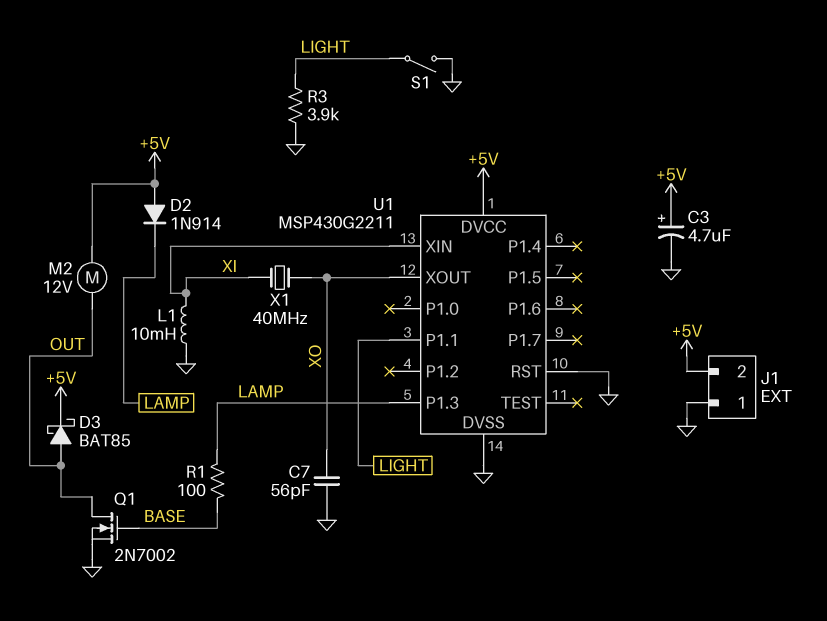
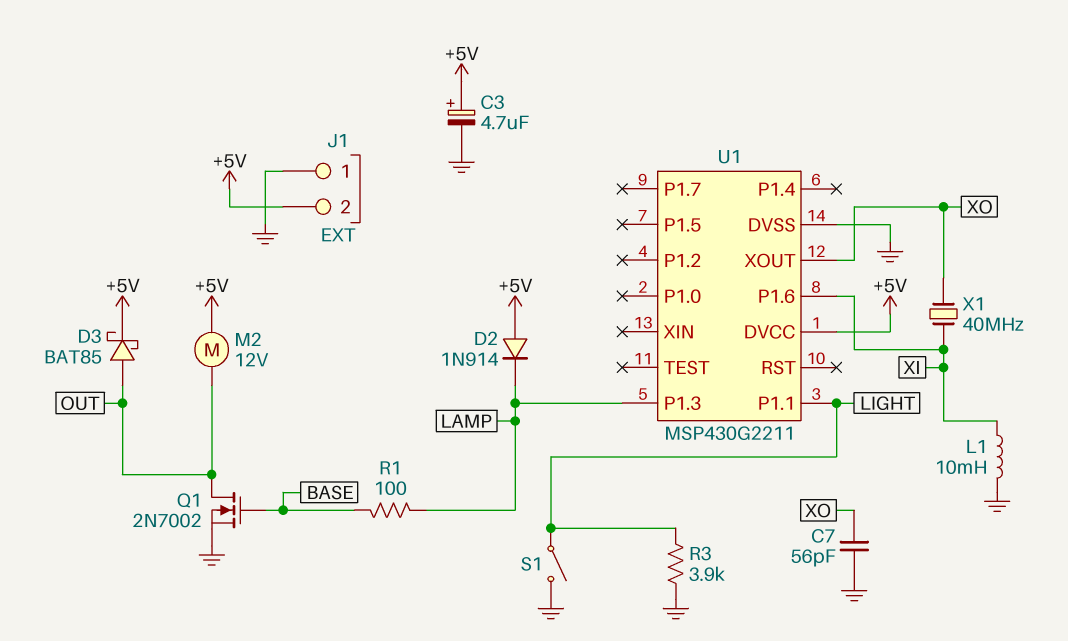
U1 pin P1.6: none -> XI
U1 pin RST: GND -> none
U1 pin XIN: XI -> none

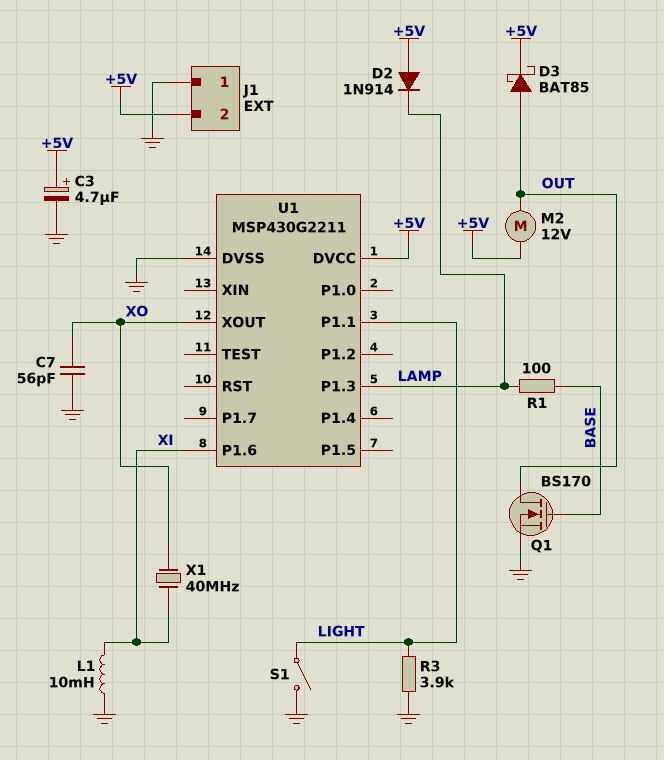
Q1: NMOS 2N7002 (G BASE, D OUT, S GND) -> NMOS BS170 (G BASE, D OUT, S GND)

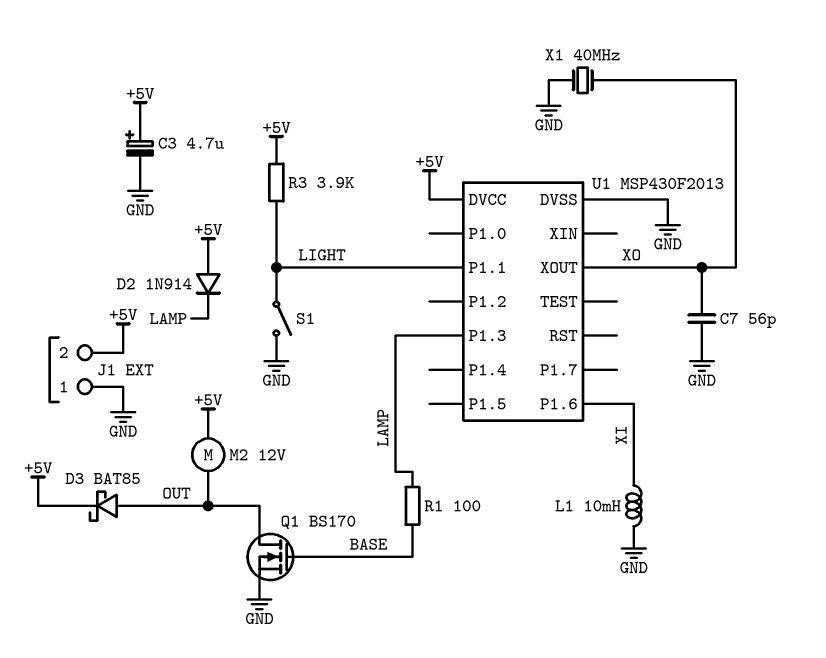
R3: 3.9k (GND, LIGHT) -> 3.9k (+5V, LIGHT)
U1: MSP430G2211 -> MSP430F2013
X1: 40MHz (XI, XO) -> 40MHz (GND, XO)

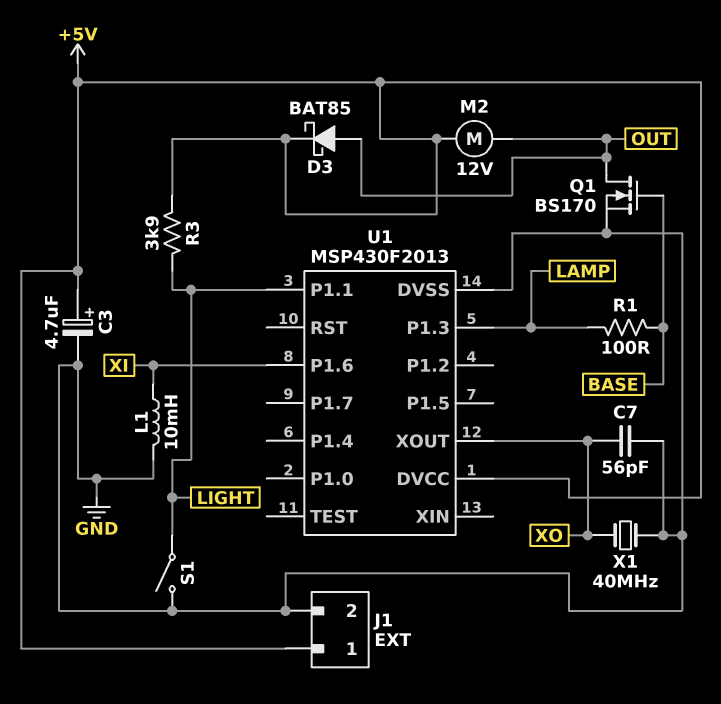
D2: diode 1N914 (A +5V, K LAMP) -> none
J1 pin 1: GND -> +5V
J1 pin 2: +5V -> GND

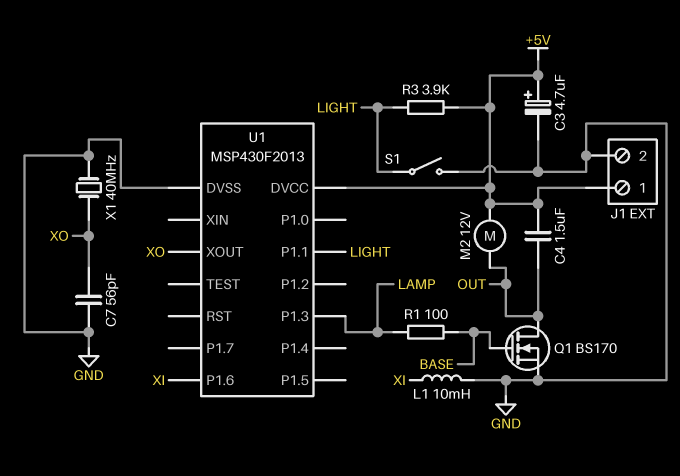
C4: none -> 1.5uF (+5V, OUT)
D3: schottky BAT85 (A OUT, K +5V) -> none

